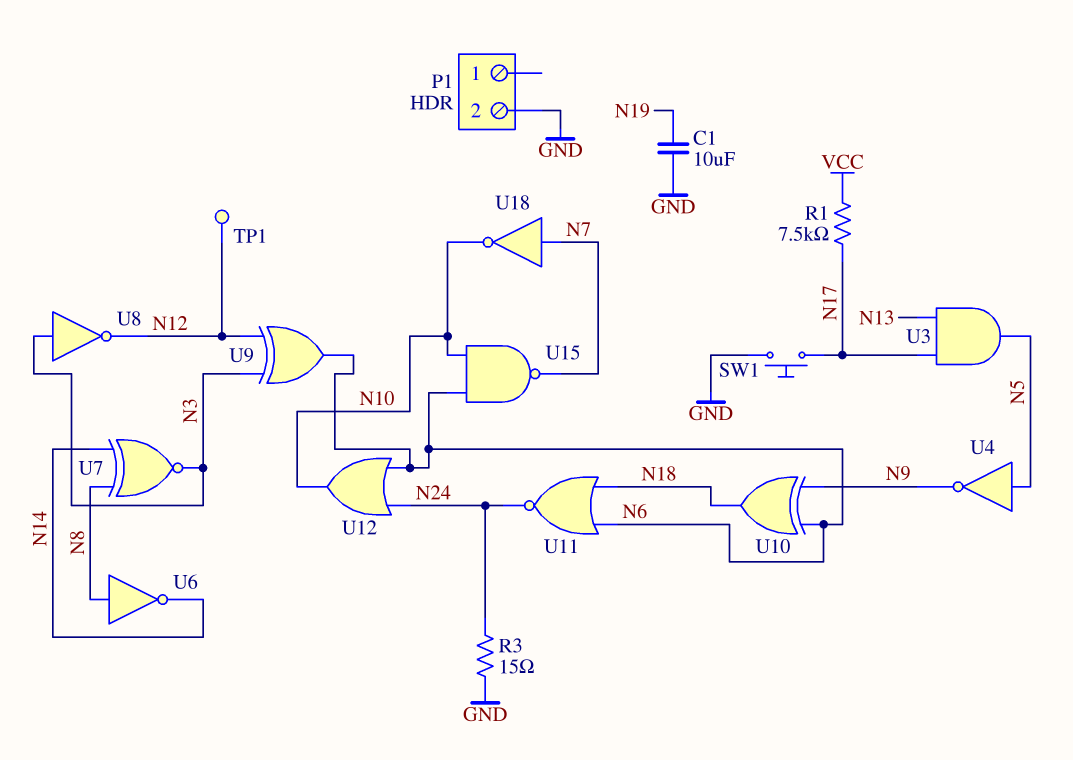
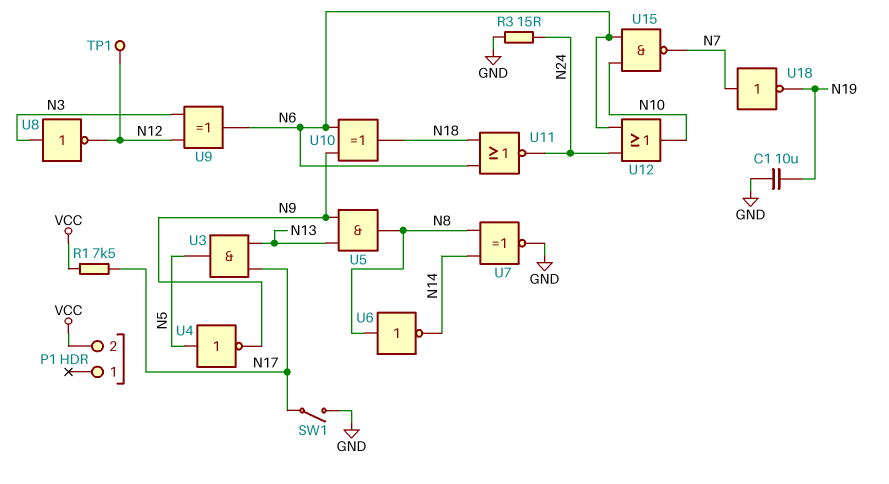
P1 pin 2: GND -> VCC
SW1: button (GND, N17) -> switch (GND, N17)
U5: none -> AND (in N9, in N13, out N8)
U7: XNOR (in N8, in N14, out N3) -> XNOR (in N8, in N14, out GND)
U18: NOT (in N7, out N10) -> NOT (in N7, out N19)

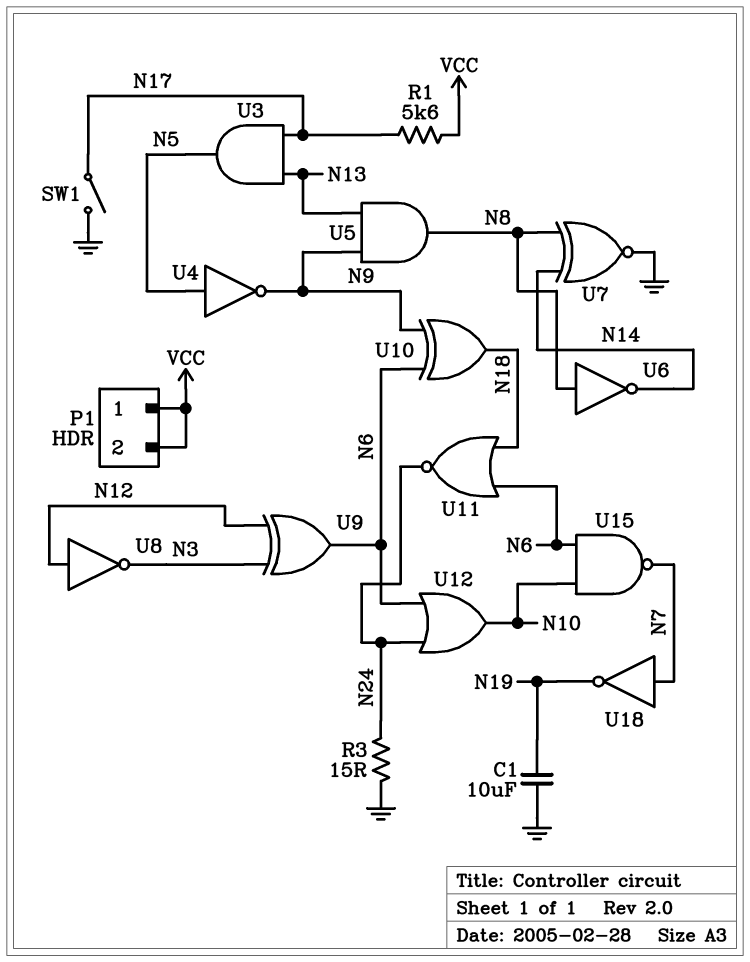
P1 pin 1: none -> VCC
R1: 7.5k (N17, VCC) -> 5.6k (N17, VCC)
TP1: test point (N12) -> none
U8: NOT (in N3, out N12) -> NOT (in N12, out N3)

